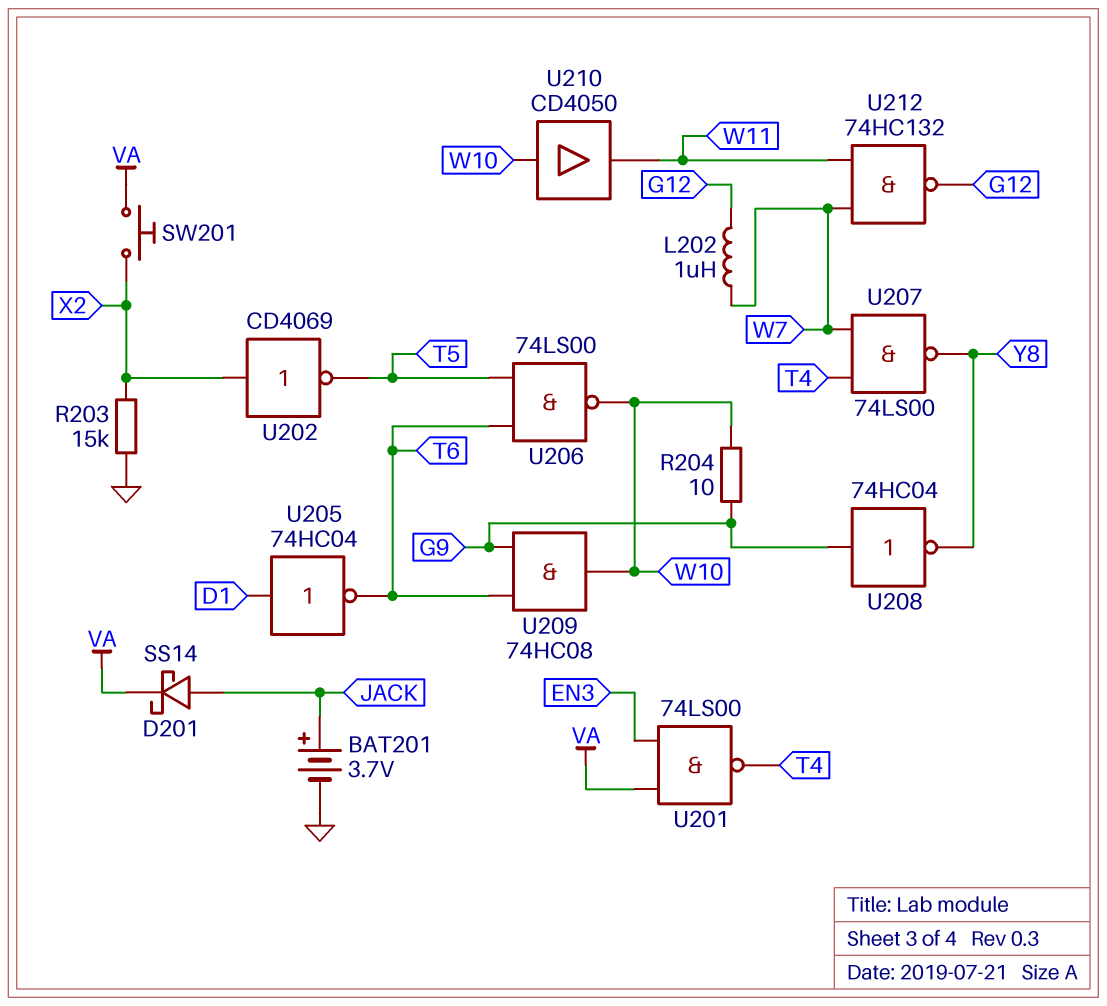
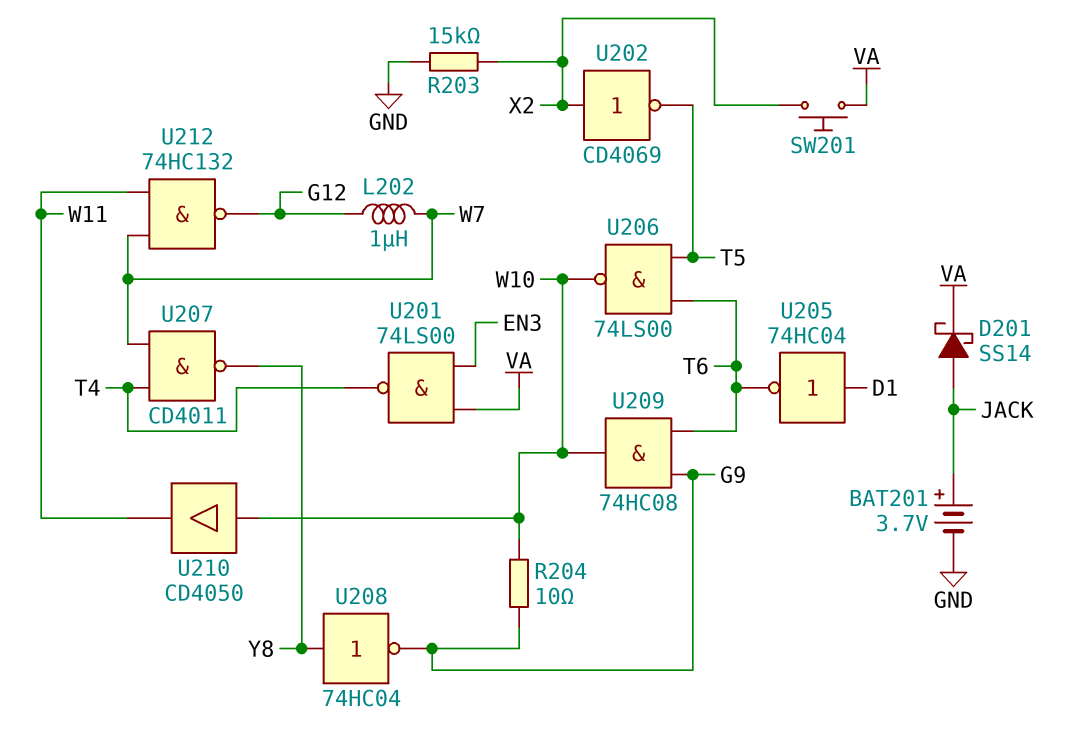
U207: NAND 74LS00 (in T4, in W7, out Y8) -> NAND CD4011 (in T4, in W7, out Y8)
U208: NOT 74HC04 (in G9, out Y8) -> NOT 74HC04 (in Y8, out G9)

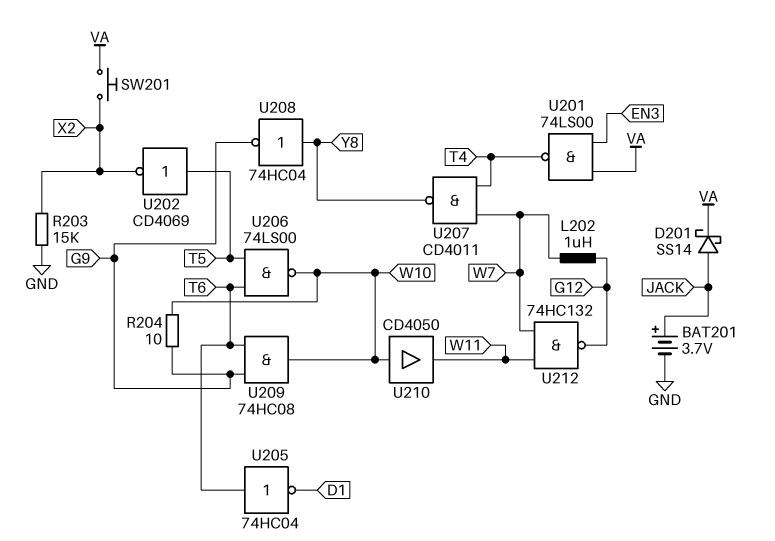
U202: NOT CD4069 (in X2, out T5) -> NOT CD4069 (in T5, out X2)
U205: NOT 74HC04 (in D1, out T6) -> NOT 74HC04 (in T6, out D1)

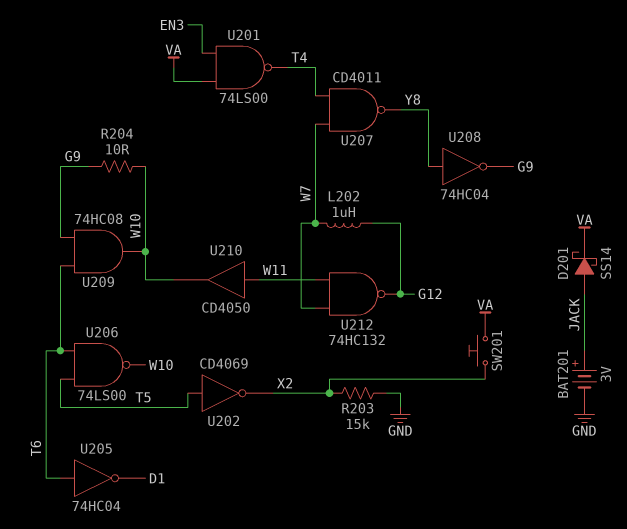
BAT201: 3.7V (plus JACK, minus GND) -> 3V (plus JACK, minus GND)
U210: buffer CD4050 (in W10, out W11) -> buffer CD4050 (in W11, out W10)

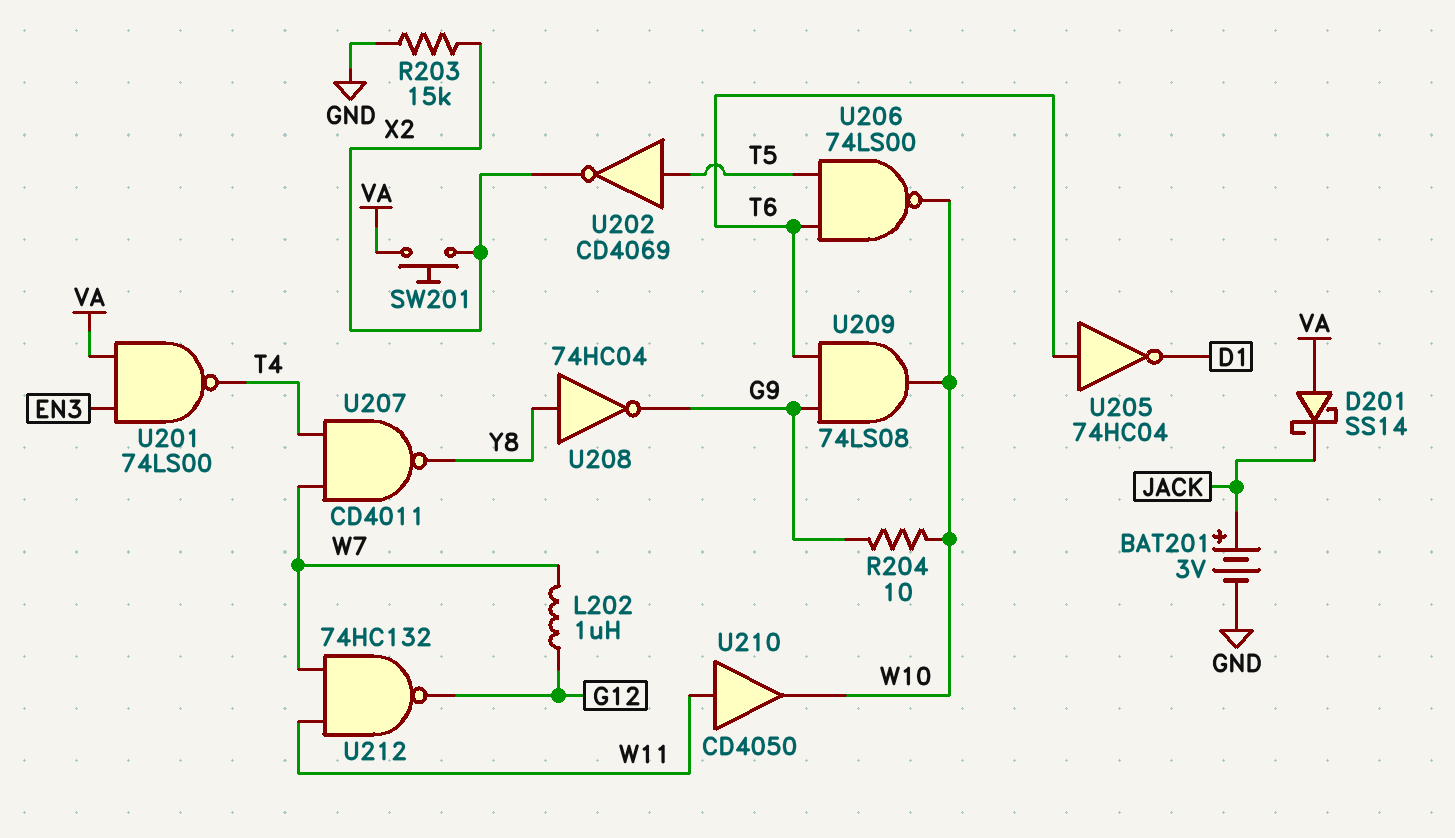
D201: schottky SS14 (A JACK, K VA) -> schottky SS14 (A VA, K JACK)
U209: AND 74HC08 (in G9, in T6, out W10) -> AND 74LS08 (in G9, in T6, out W10)

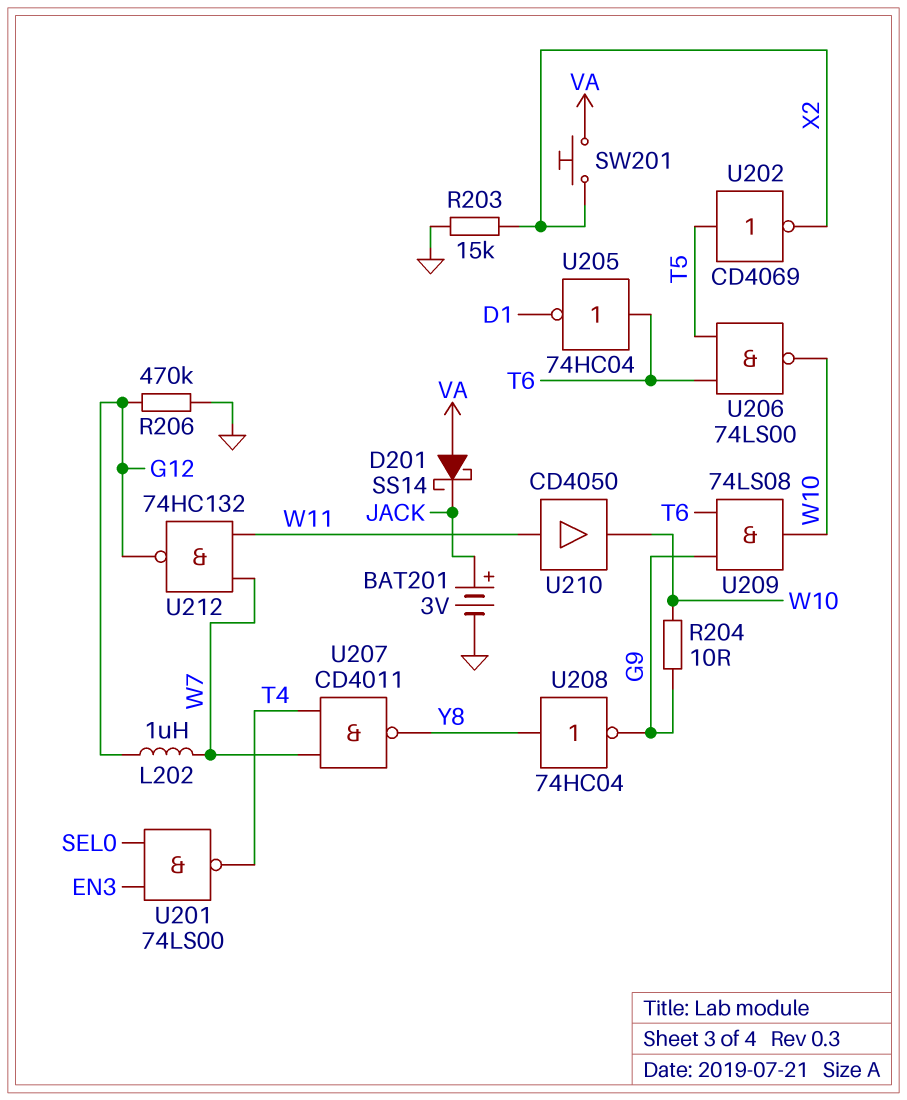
R206: none -> 470k (G12, GND)
U201: NAND 74LS00 (in EN3, in VA, out T4) -> NAND 74LS00 (in EN3, in SEL0, out T4)

